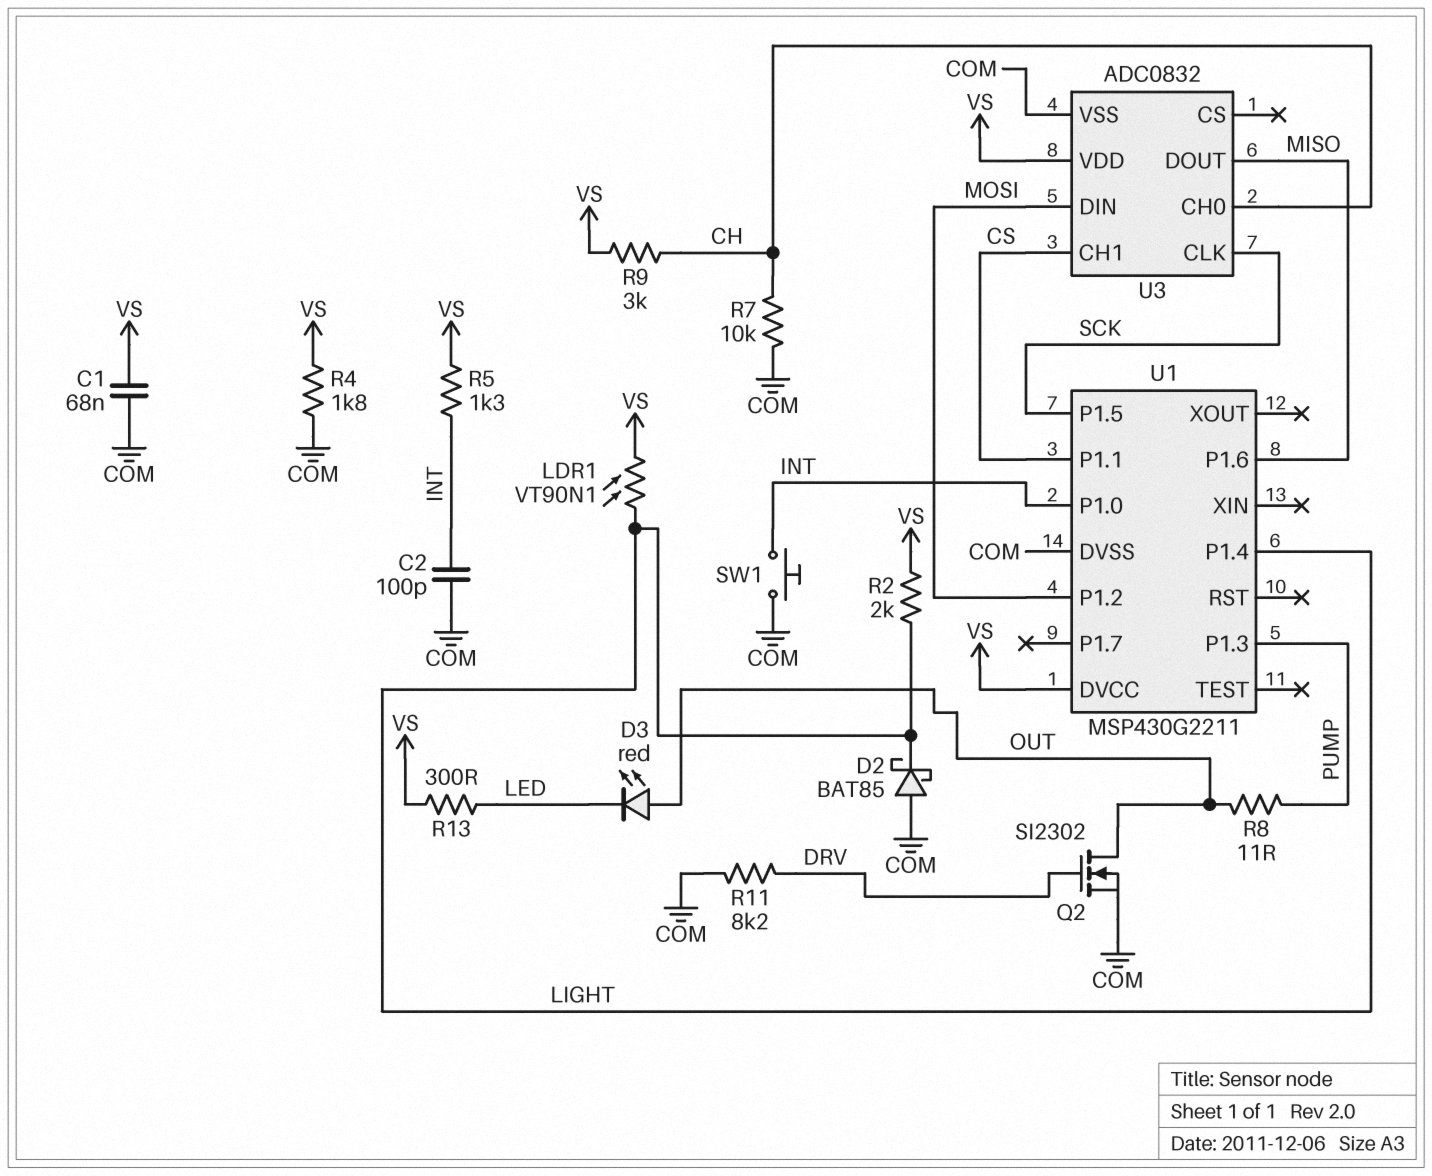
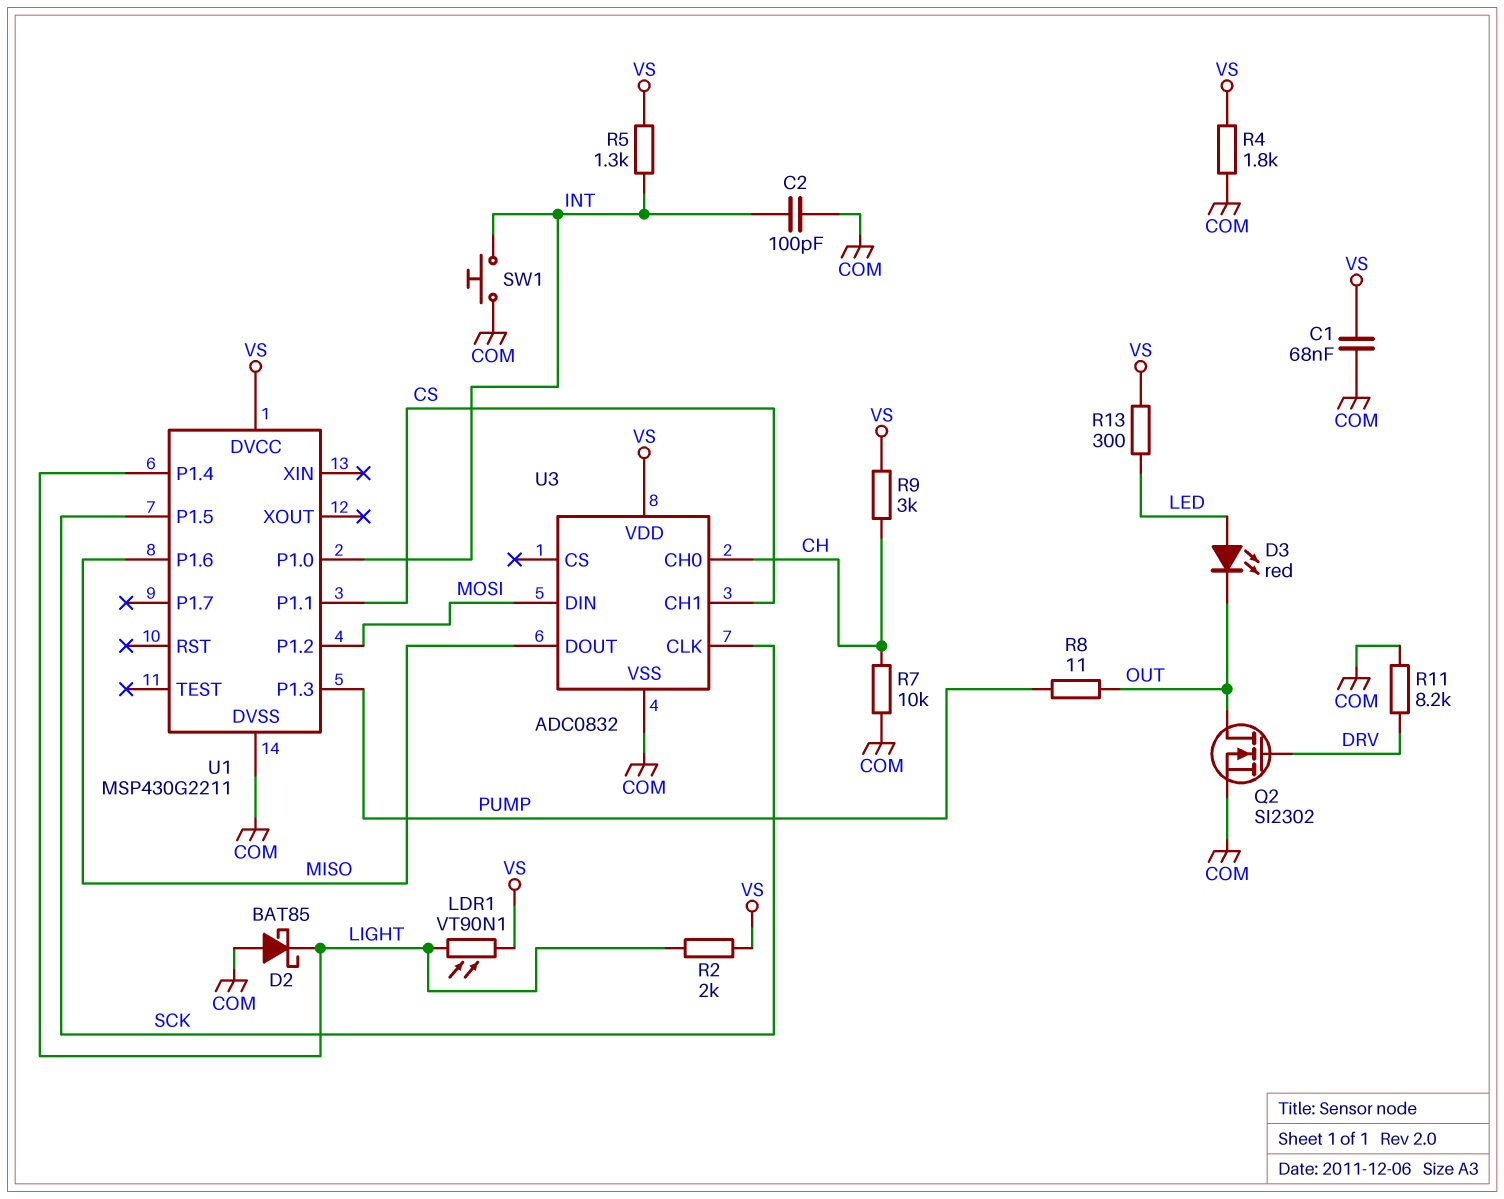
D3: LED red (A OUT, K LED) -> LED red (A LED, K OUT)

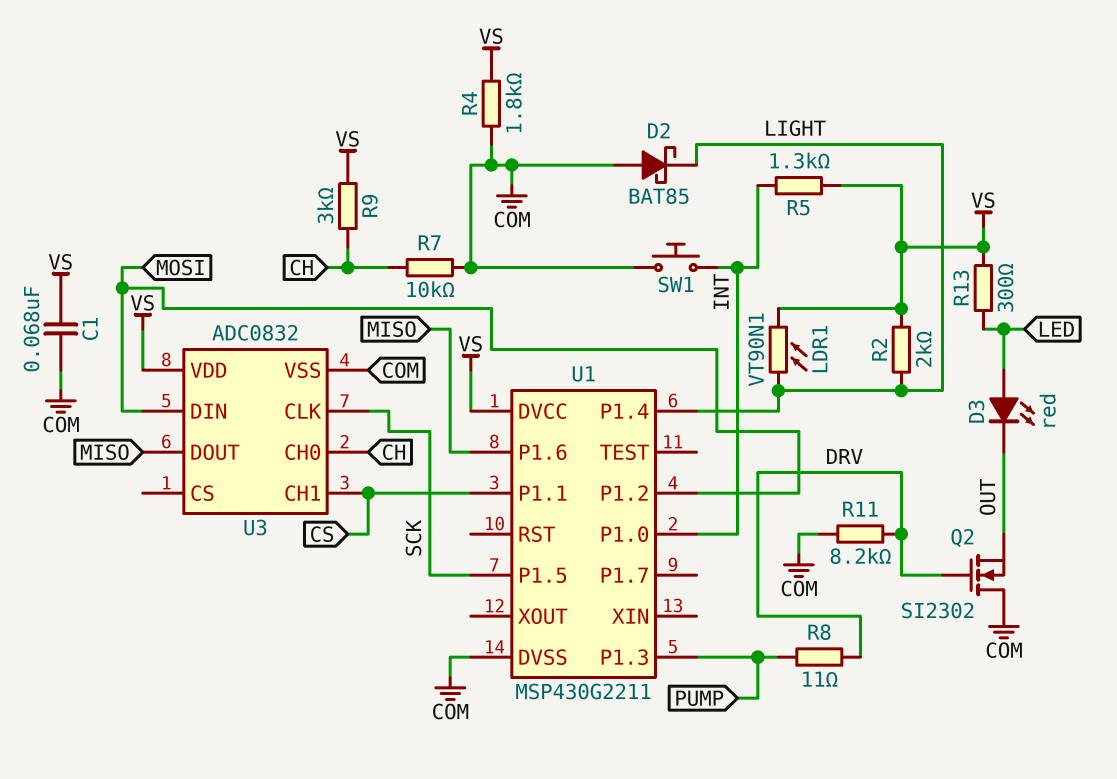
C2: 100pF (COM, INT) -> none
Q2: NMOS SI2302 (G DRV, D OUT, S COM) -> NMOS SI2302 (G DRV, D COM, S OUT)
R8: 11 (OUT, PUMP) -> 11 (DRV, PUMP)

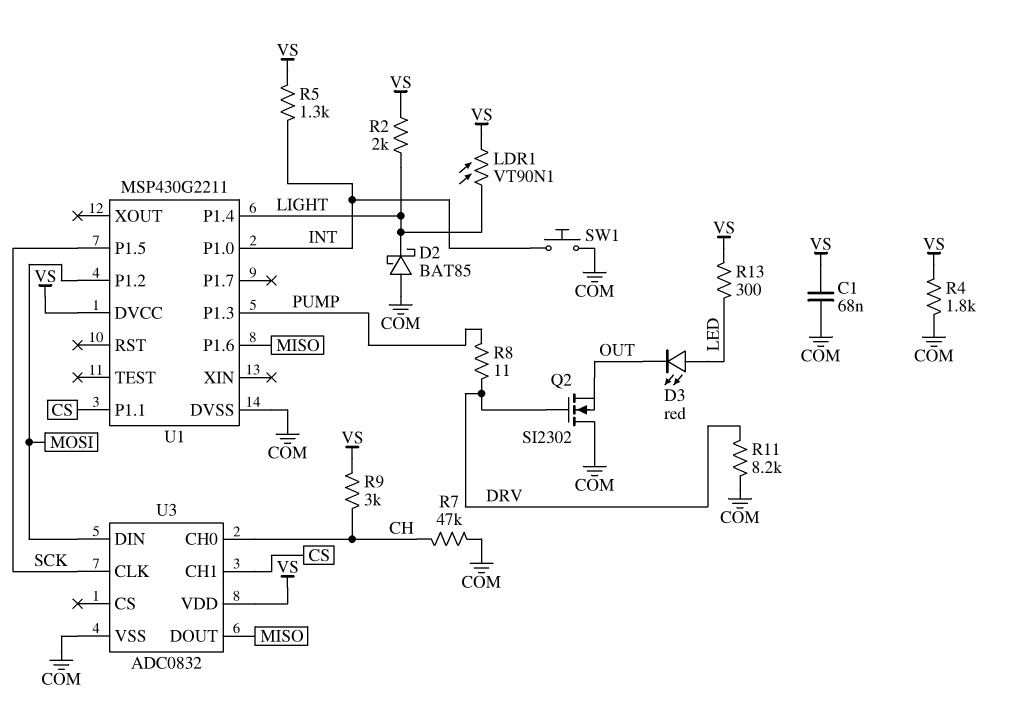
R7: 10k (CH, COM) -> 47k (CH, COM)

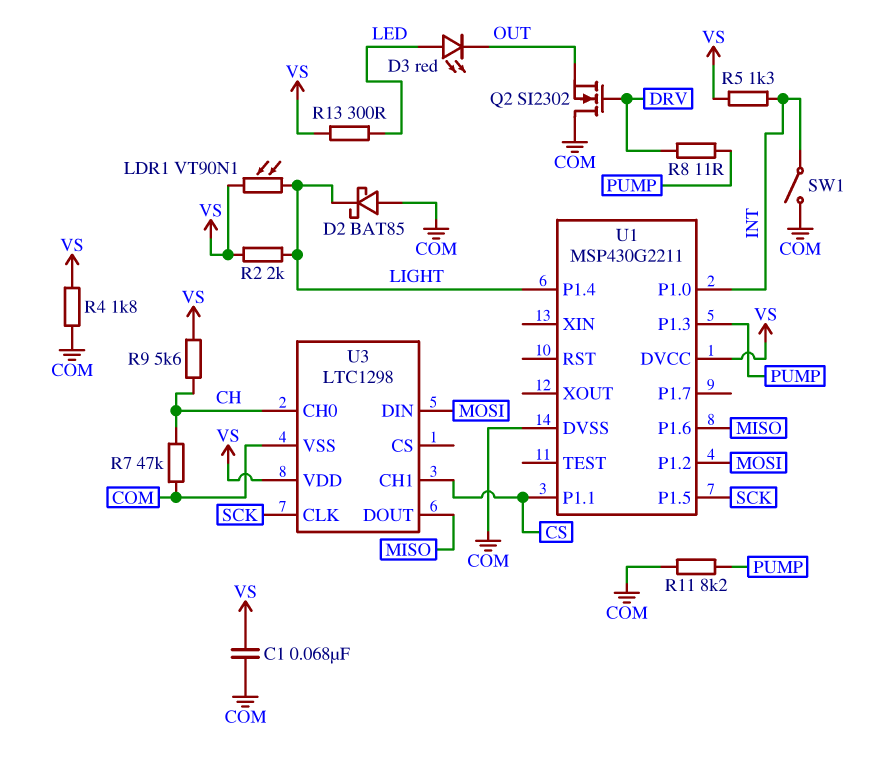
R9: 3k (CH, VS) -> 5.6k (CH, VS)
R11: 8.2k (COM, DRV) -> 8.2k (COM, PUMP)
SW1: button (COM, INT) -> switch (COM, INT)
U3: ADC0832 -> LTC1298

